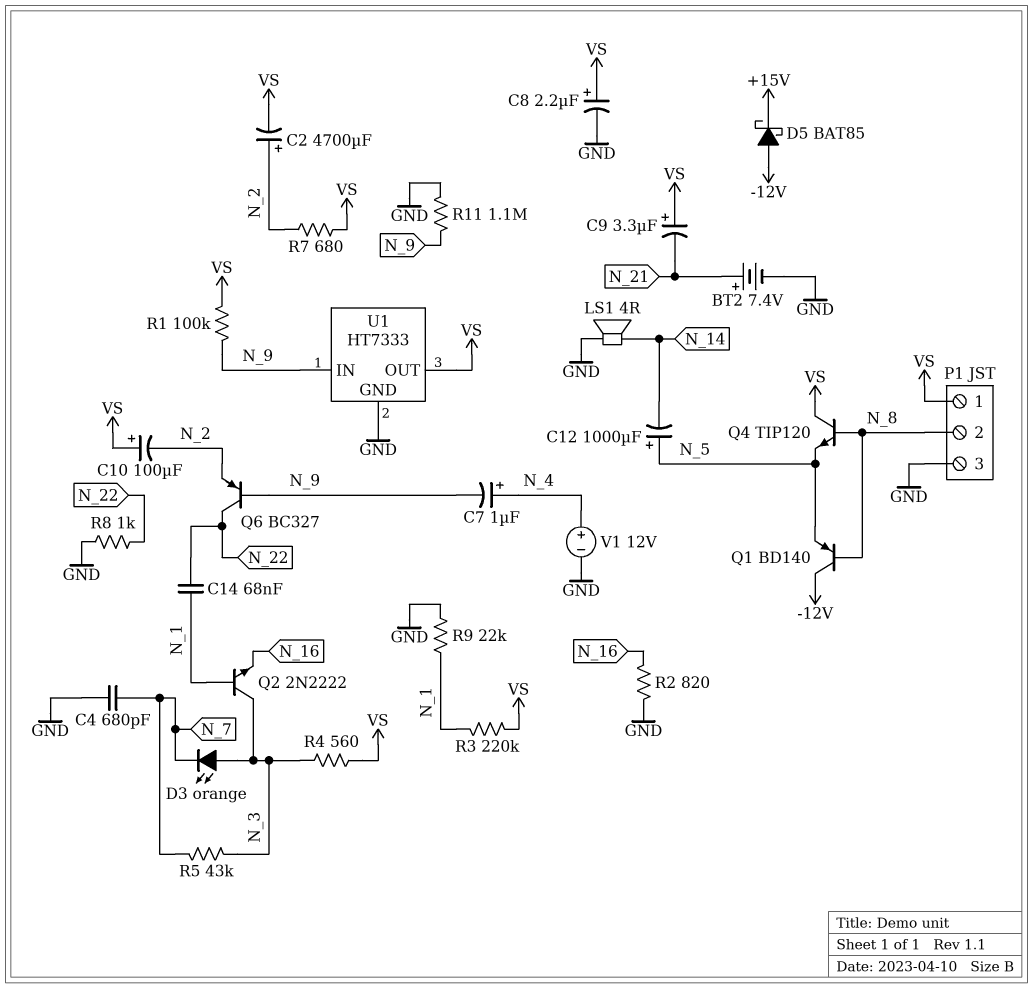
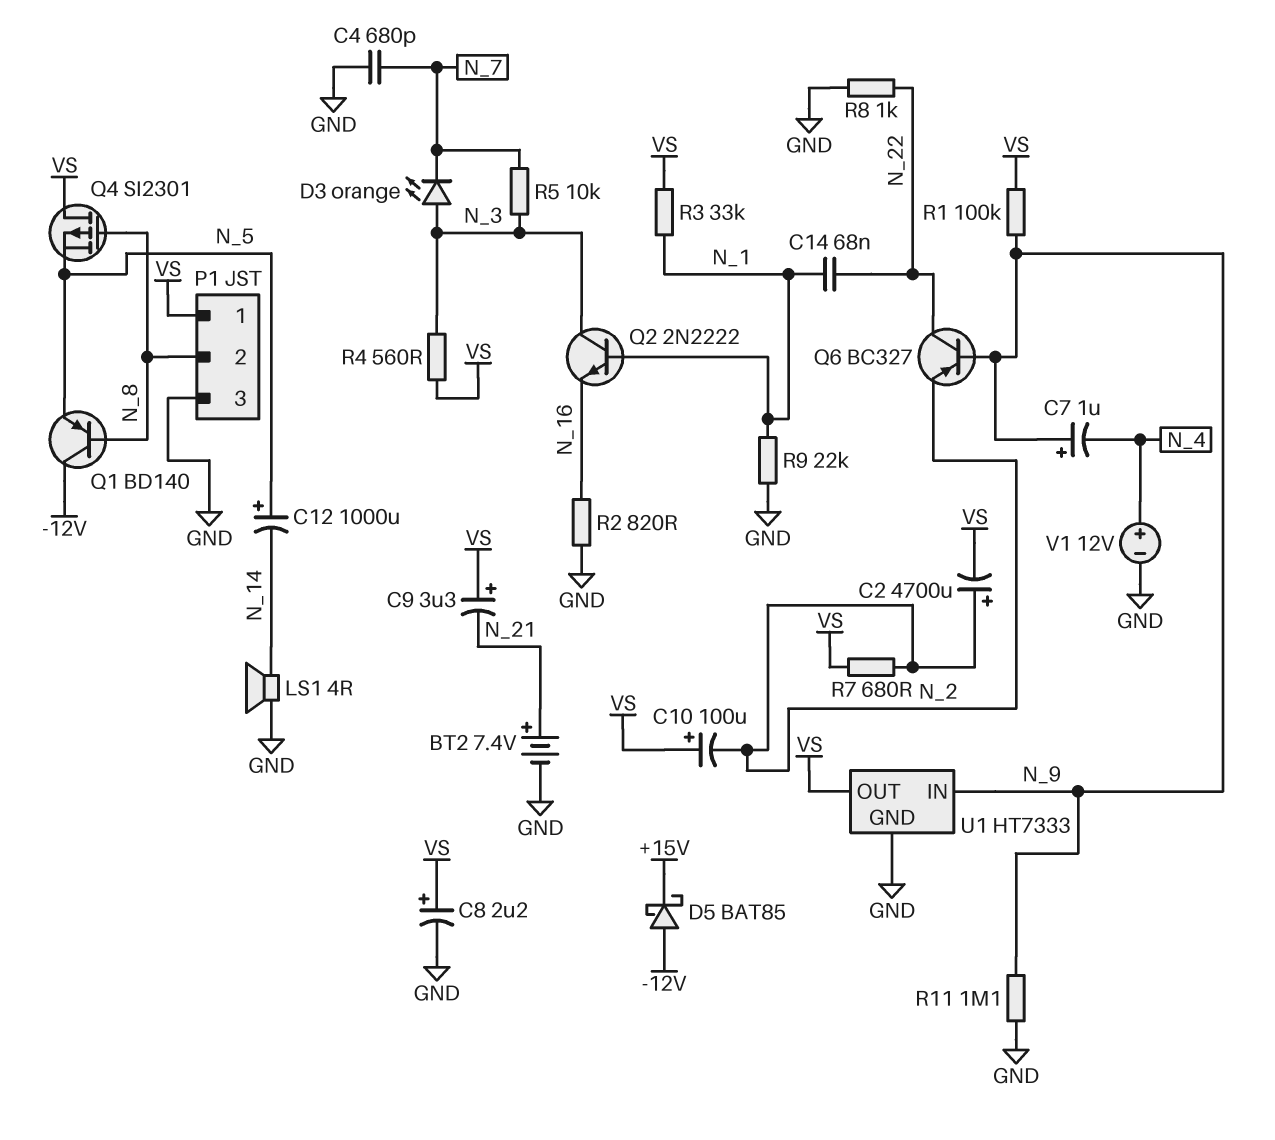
C7: 1uF (plus N_4, minus N_9) -> 1uF (plus N_9, minus N_4)
Q4: NPN TIP120 (B N_8, C VS, E N_5) -> PMOS SI2301 (G N_8, D VS, S N_5)
R3: 220k (N_1, VS) -> 33k (N_1, VS)
R5: 43k (N_3, N_7) -> 10k (N_3, N_7)

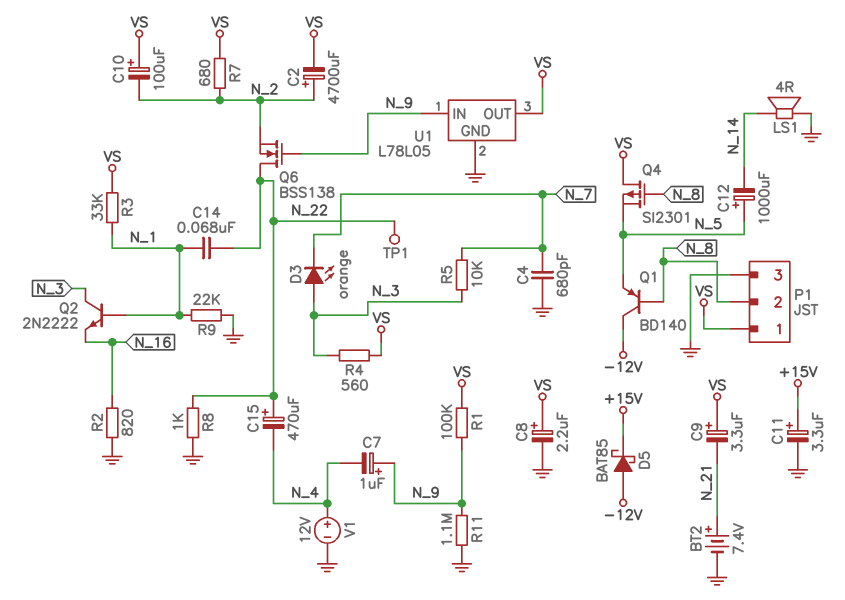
C11: none -> 3.3uF (plus +15V, minus GND)
C15: none -> 470uF (plus N_22, minus N_4)
Q6: PNP BC327 (B N_9, C N_22, E N_2) -> NMOS BSS138 (G N_9, D N_22, S N_2)
TP1: none -> test point (N_22)
U1: HT7333 -> L78L05

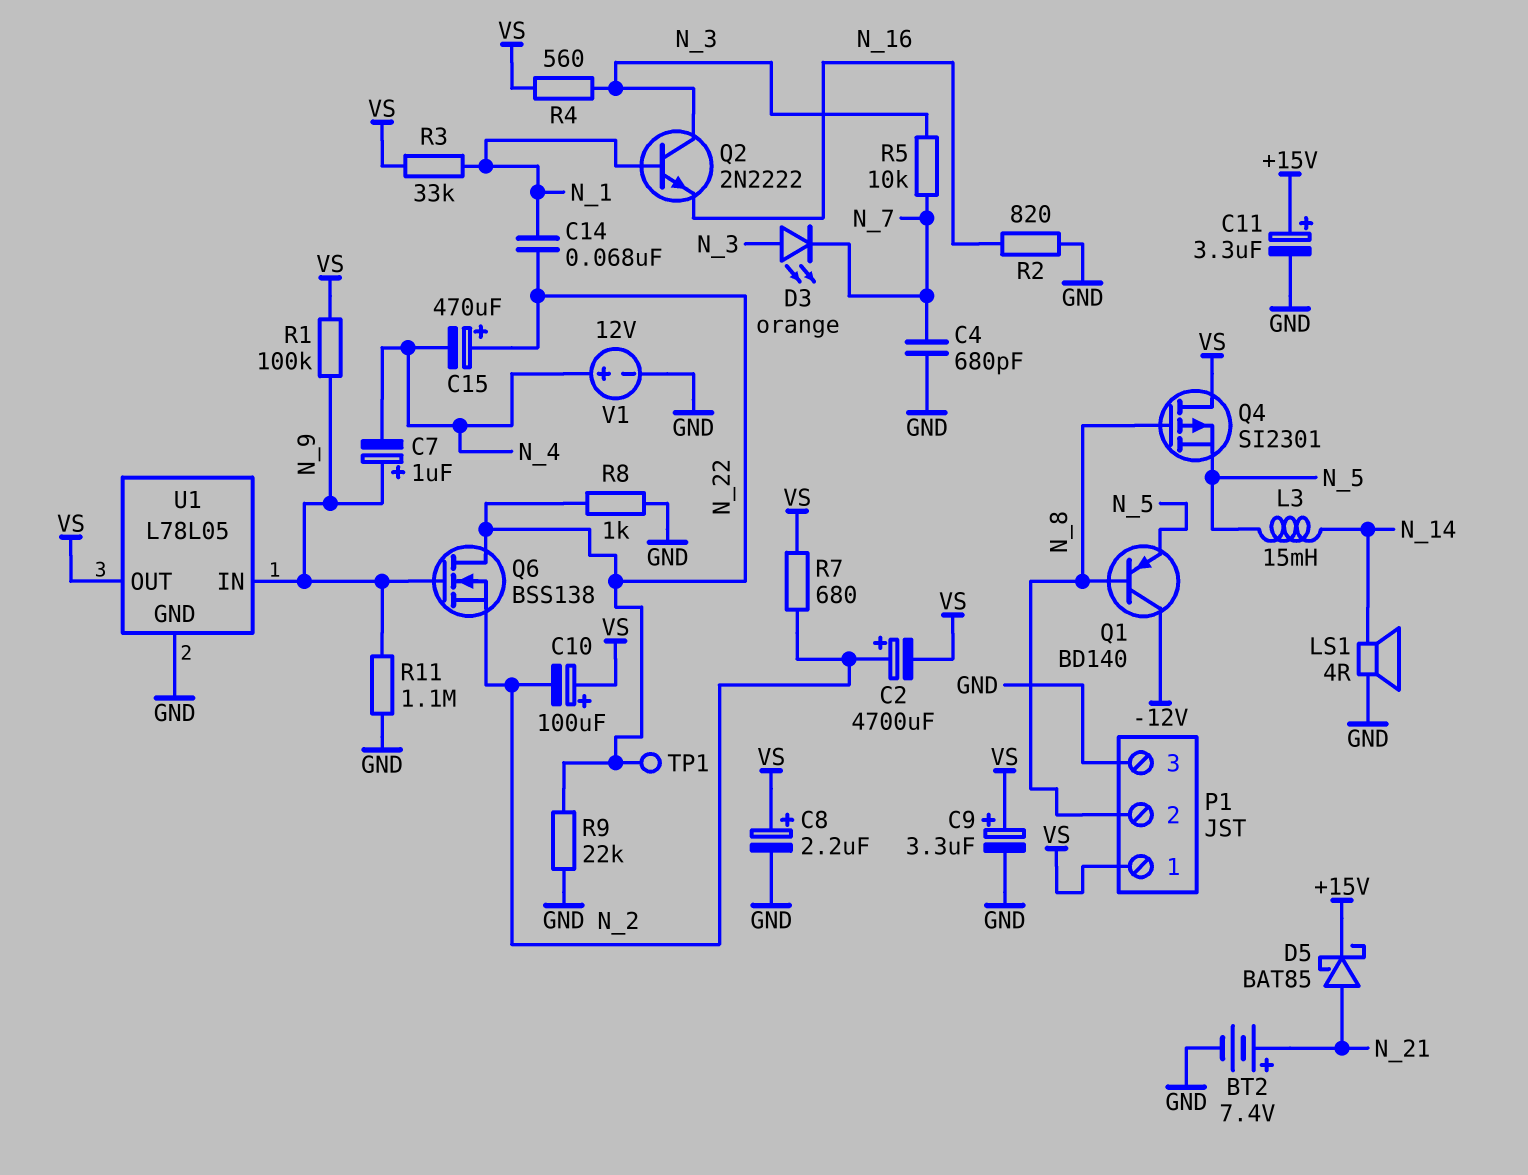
C9: 3.3uF (plus VS, minus N_21) -> 3.3uF (plus VS, minus GND)
C12: 1000uF (plus N_5, minus N_14) -> none
D5: schottky BAT85 (A -12V, K +15V) -> schottky BAT85 (A N_21, K +15V)
L3: none -> 15mH (N_5, N_14)
R9: 22k (GND, N_1) -> 22k (GND, N_22)

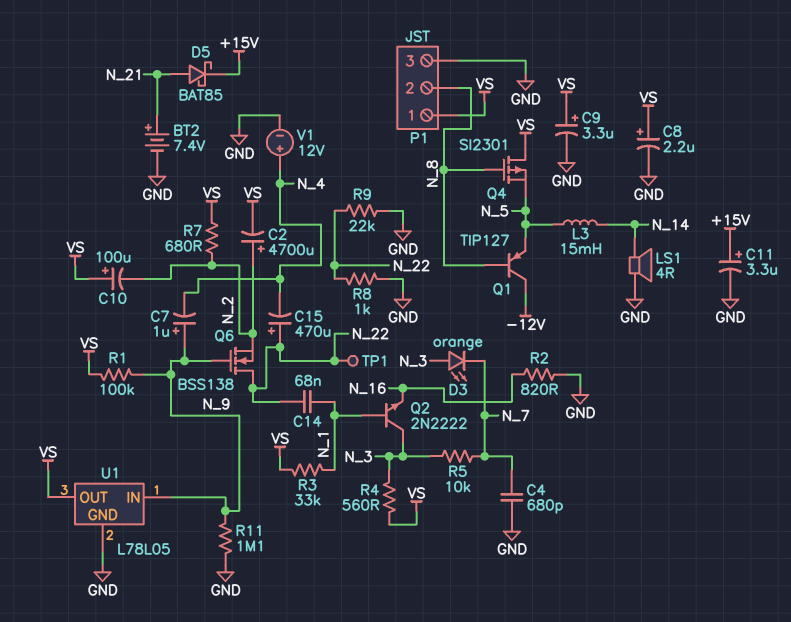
Q1: PNP BD140 (B N_8, C -12V, E N_5) -> PNP TIP127 (B N_8, C -12V, E N_5)

